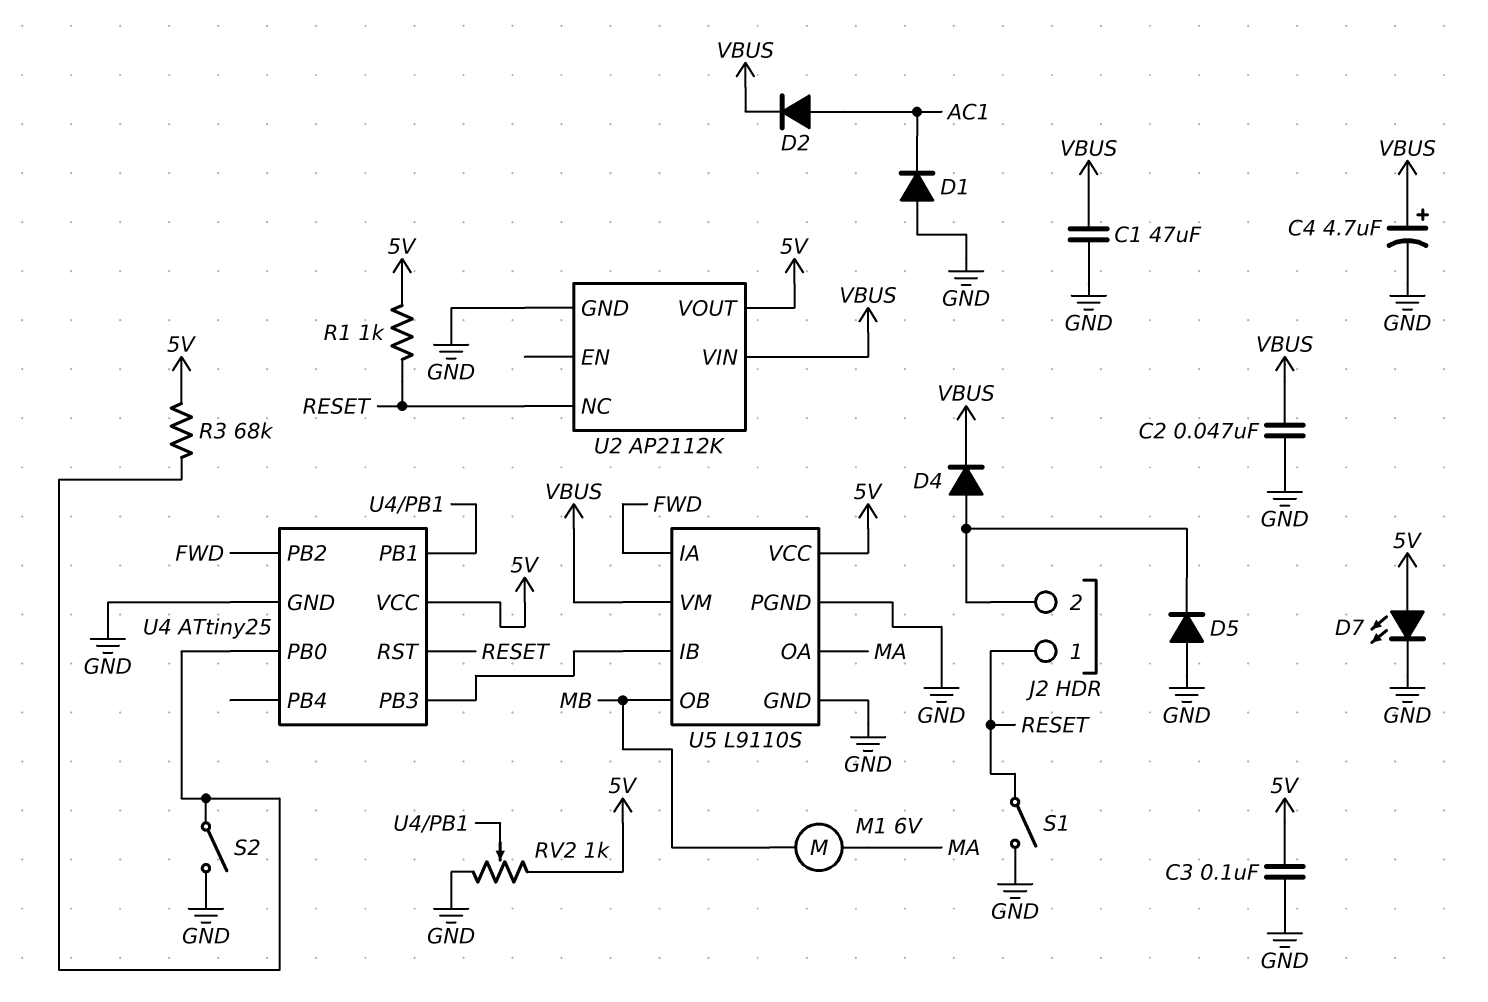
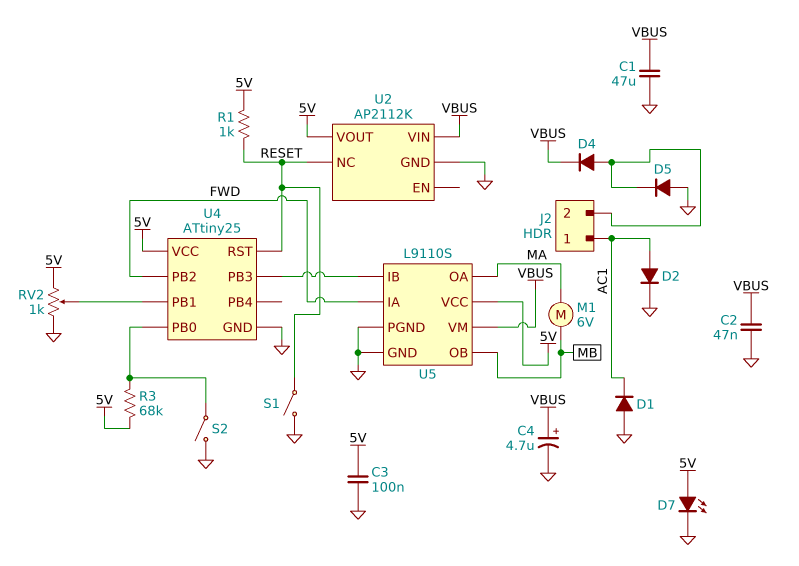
D2: diode (A AC1, K VBUS) -> diode (A AC1, K GND)
J2 pin 1: RESET -> AC1

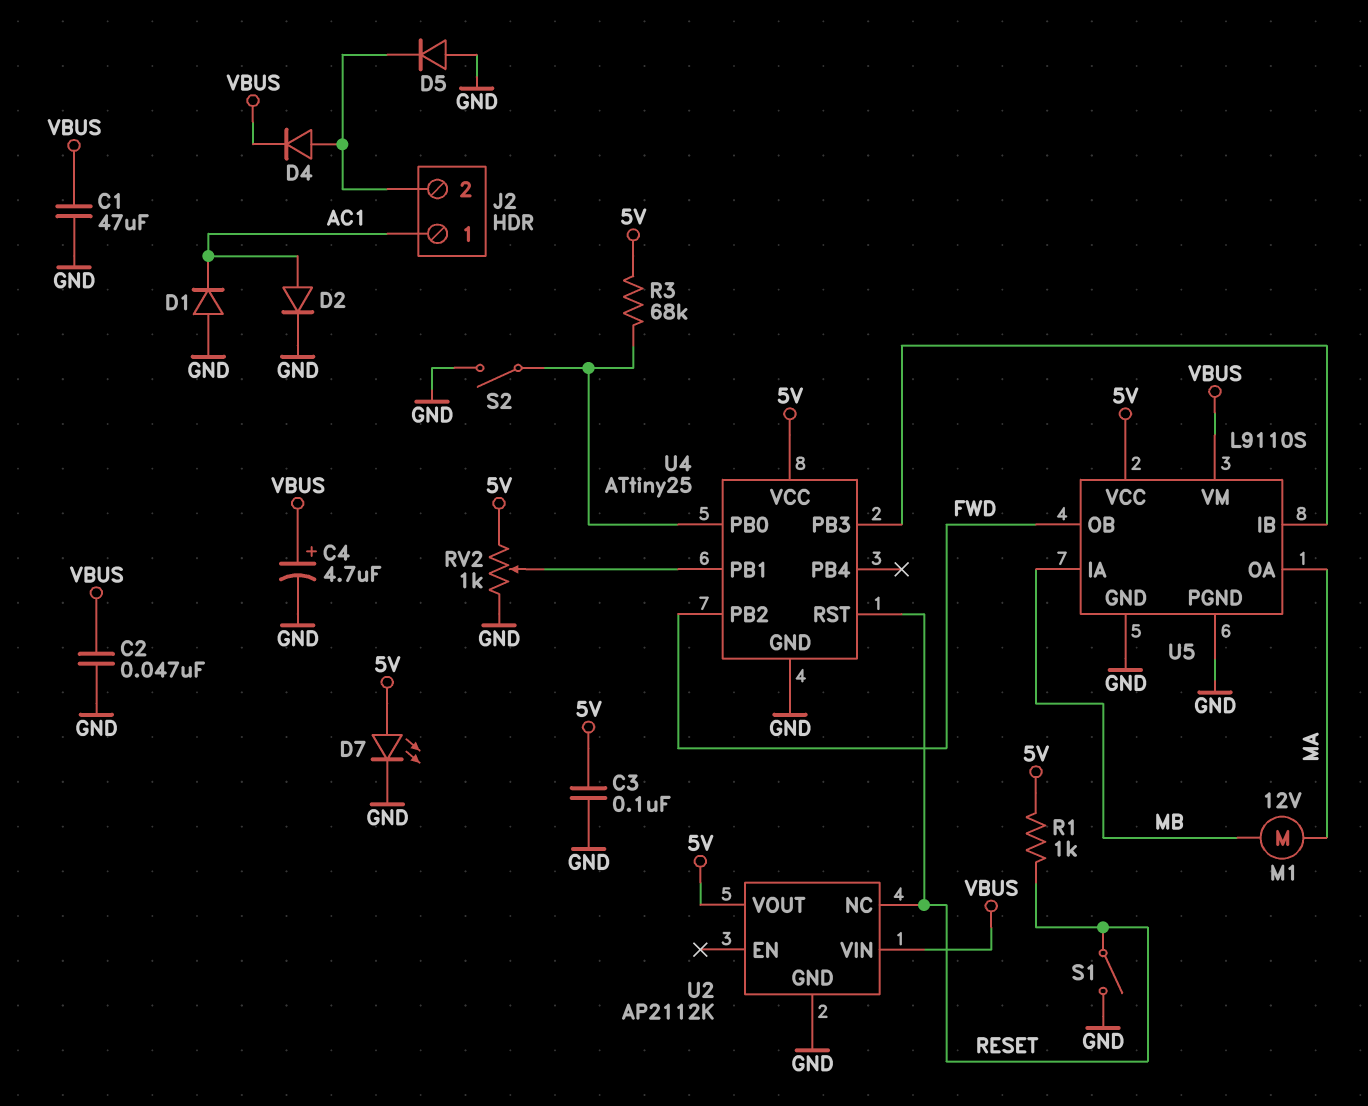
M1: motor 6V (MA, MB) -> motor 12V (MA, MB)
U5 pin IA: FWD -> MB
U5 pin OB: MB -> FWD

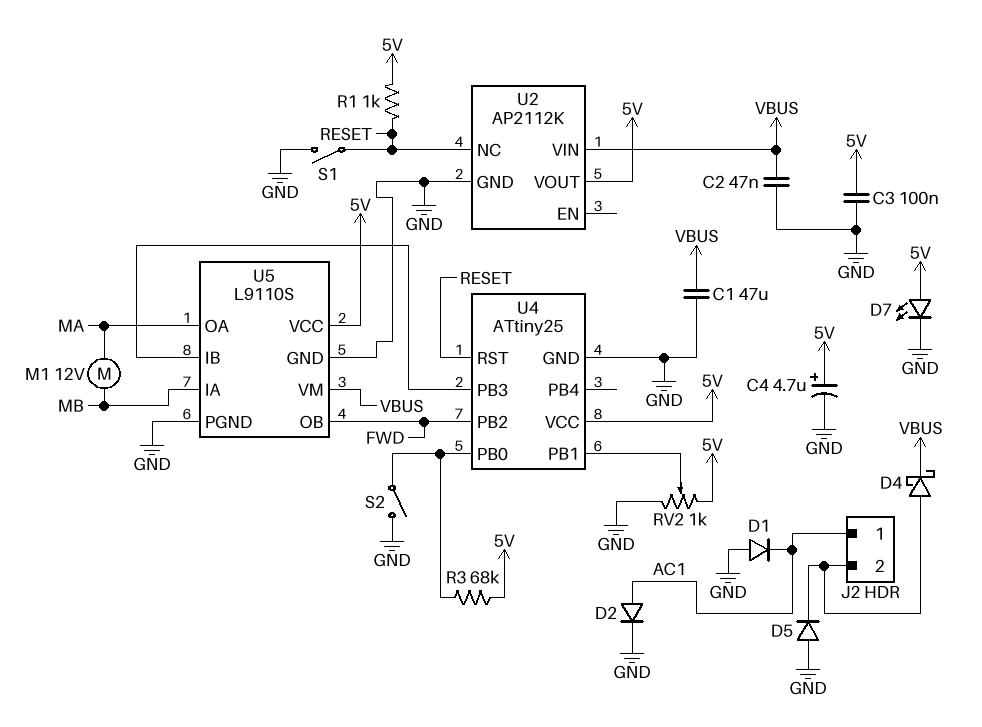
C4: 4.7uF (plus VBUS, minus GND) -> 4.7uF (plus 5V, minus GND)
D4: diode (A J2/2, K VBUS) -> schottky (A J2/2, K VBUS)

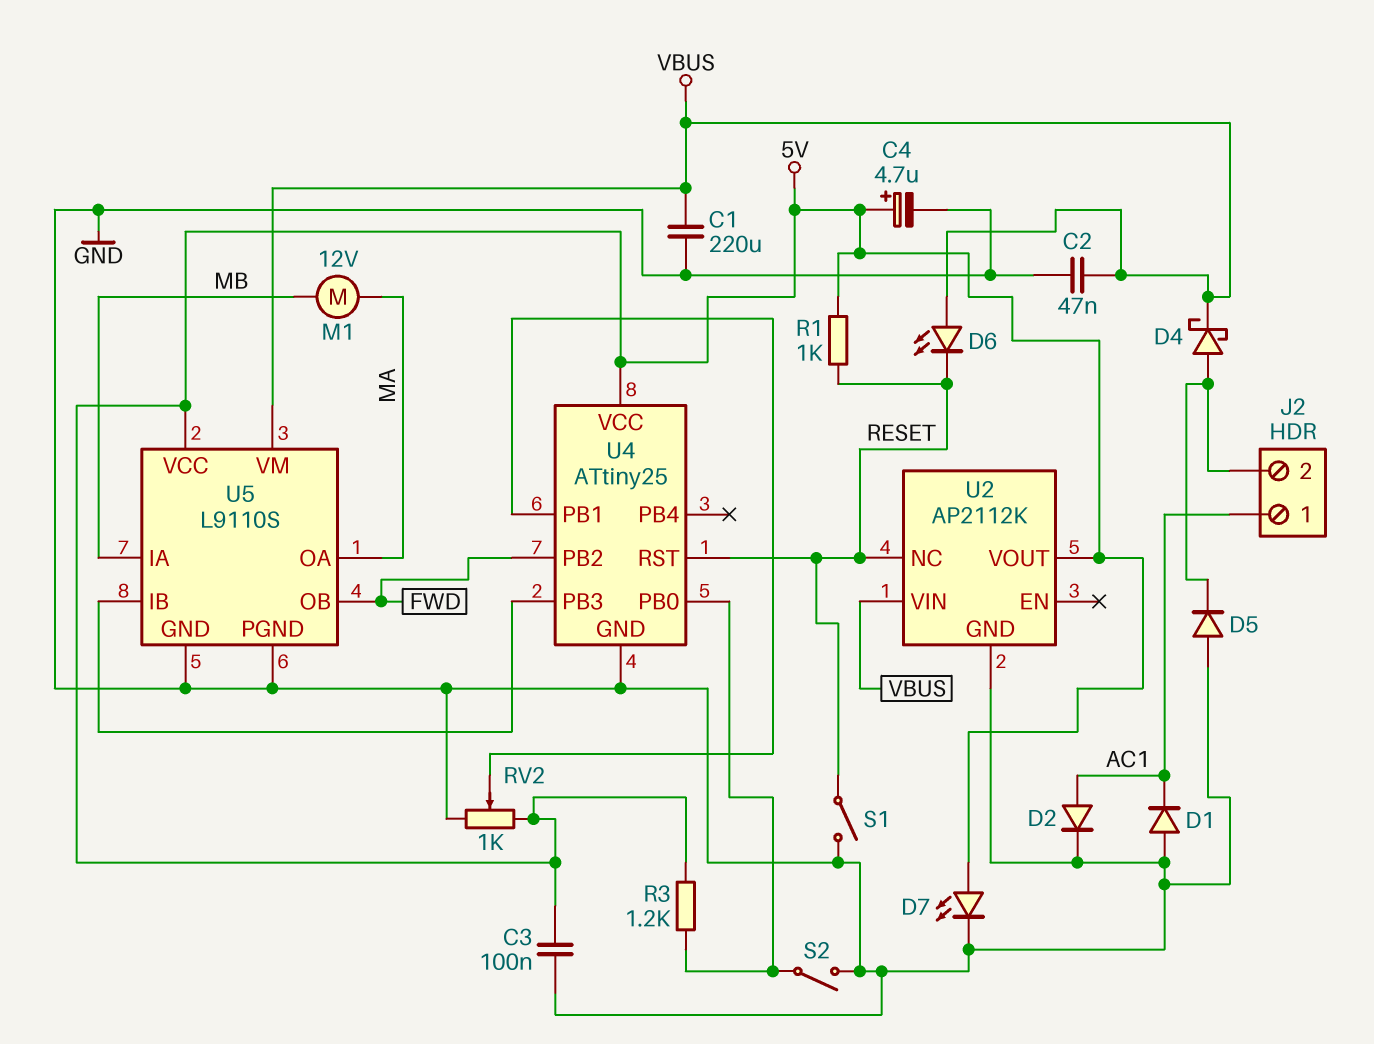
C1: 47uF (GND, VBUS) -> 220uF (GND, VBUS)
D6: none -> LED (A VBUS, K RESET)
R3: 68k (5V, U4/PB0) -> 1.2k (5V, U4/PB0)

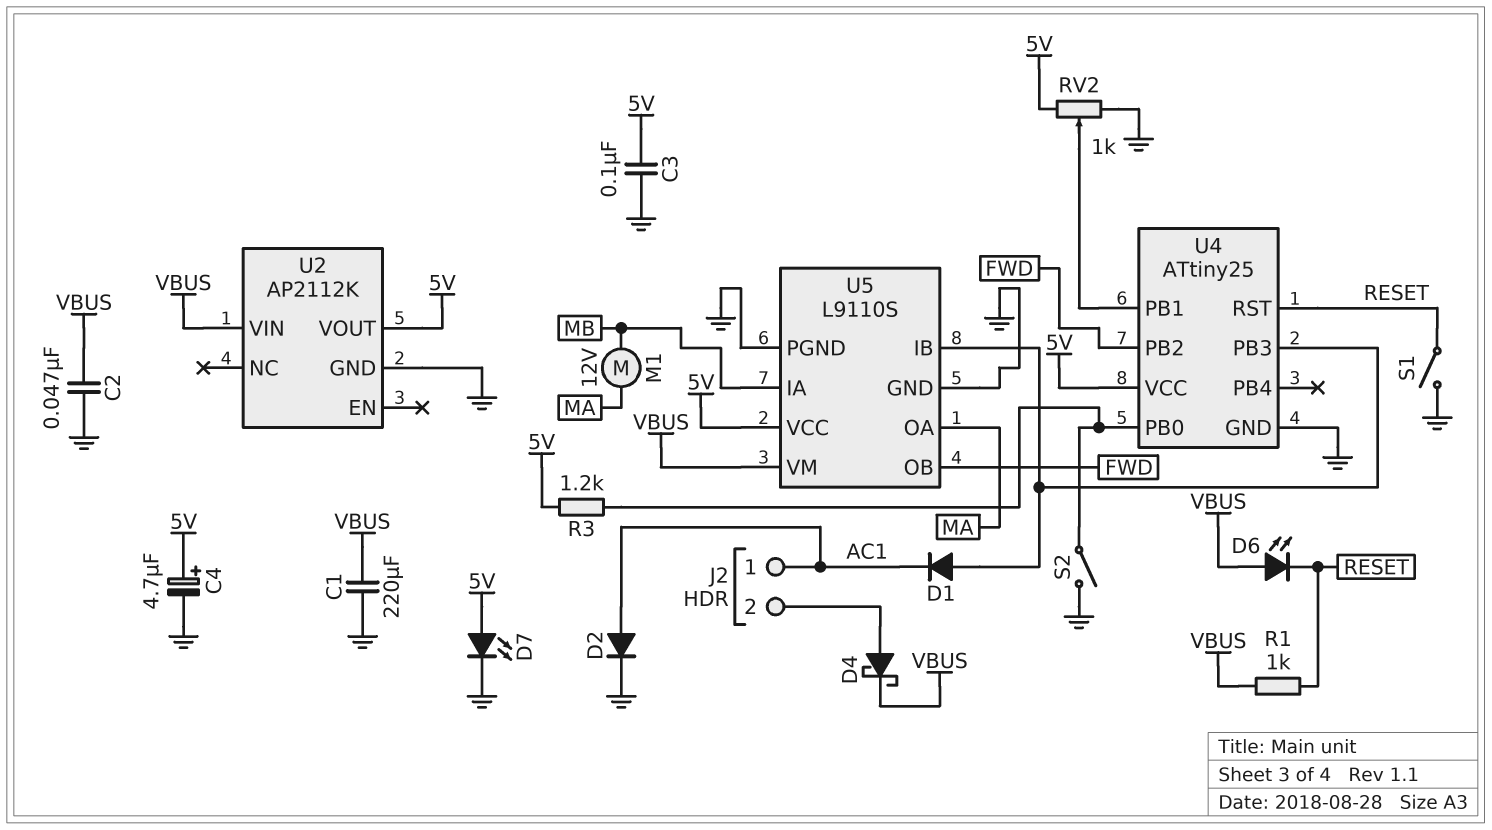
D1: diode (A GND, K AC1) -> diode (A U4/PB3, K AC1)
D5: diode (A GND, K J2/2) -> none
R1: 1k (5V, RESET) -> 1k (RESET, VBUS)
U2 pin NC: RESET -> none

